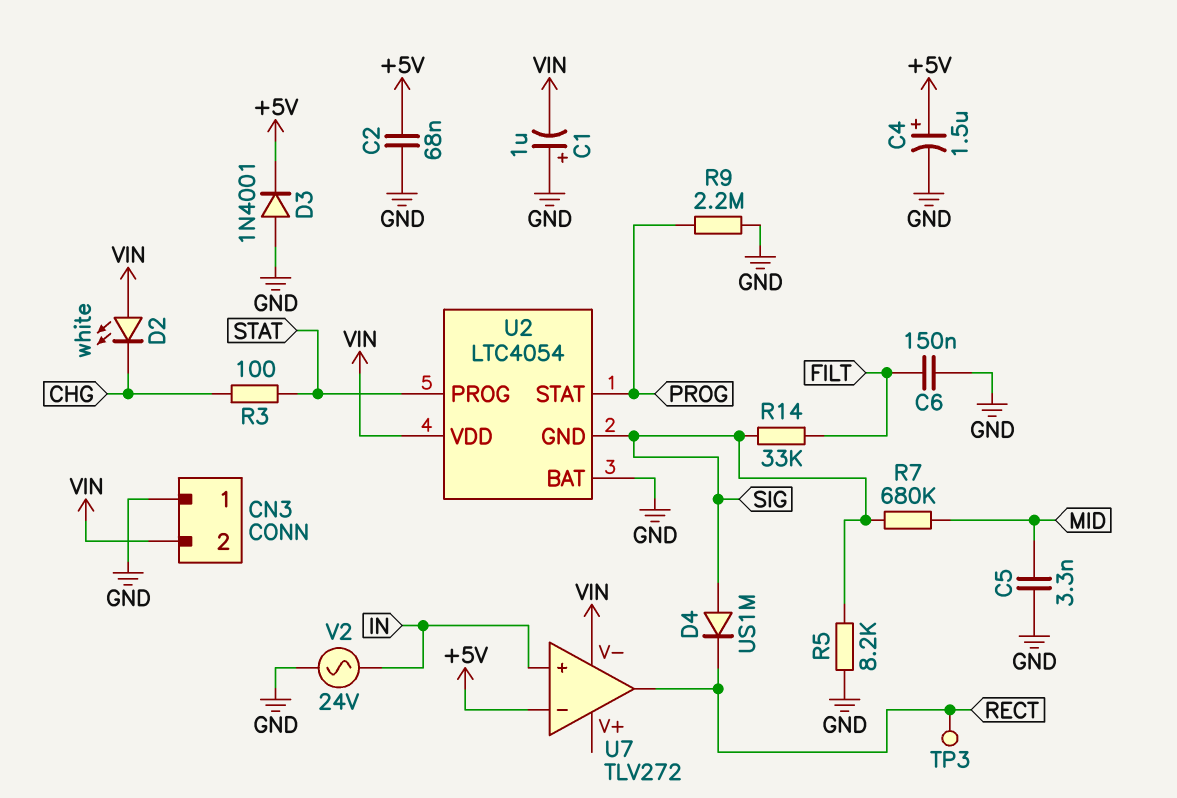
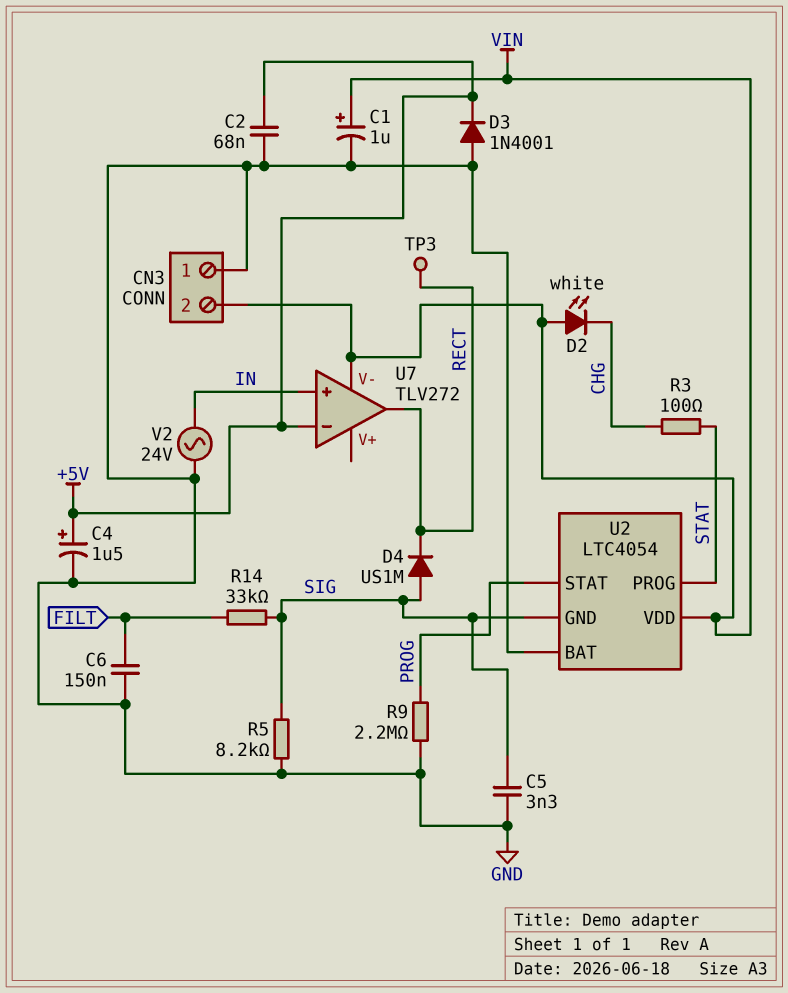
C1: 1uF (plus GND, minus VIN) -> 1uF (plus VIN, minus GND)
C5: 3.3nF (GND, MID) -> 3.3nF (GND, SIG)
R7: 680k (MID, SIG) -> none

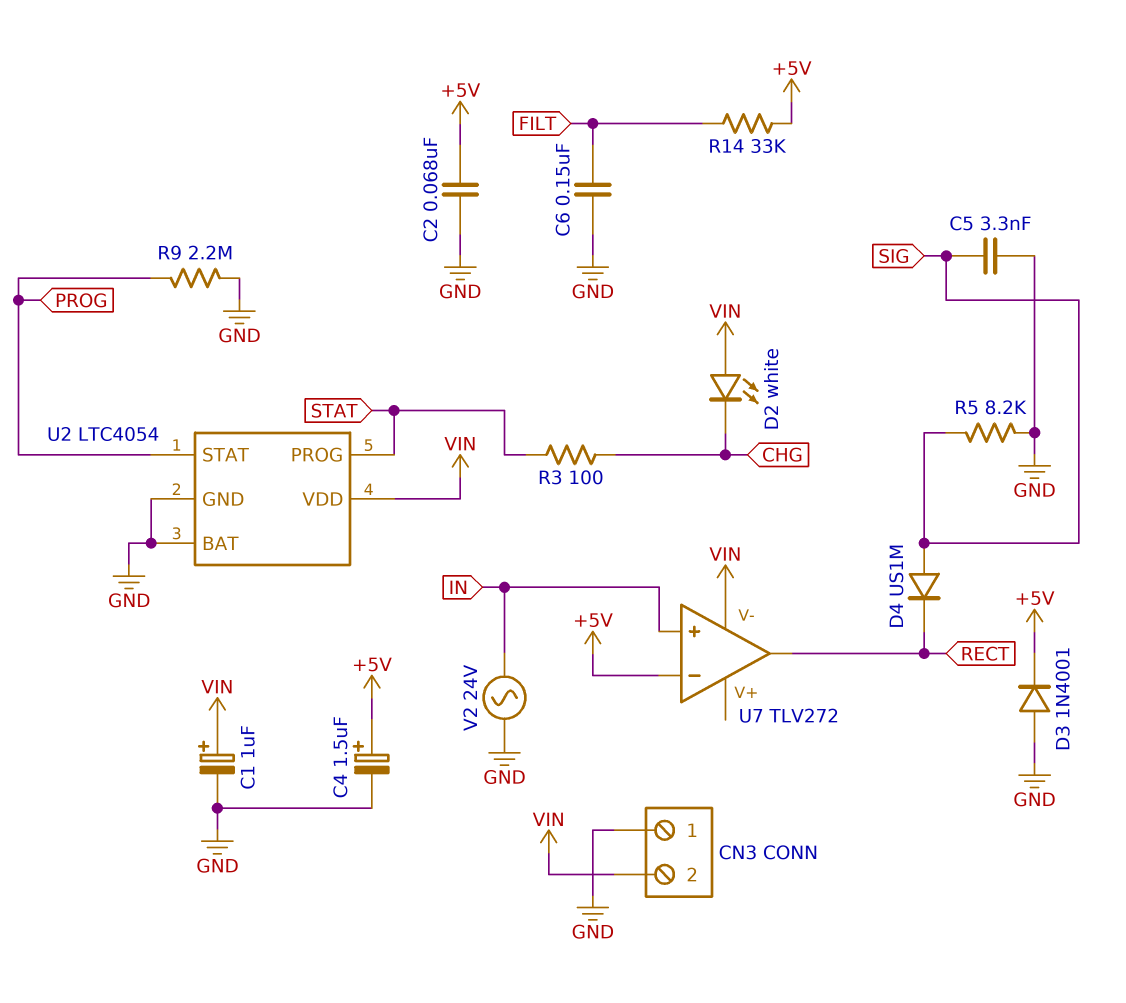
R14: 33k (FILT, SIG) -> 33k (+5V, FILT)
TP3: test point (RECT) -> none
U2 pin GND: SIG -> GND

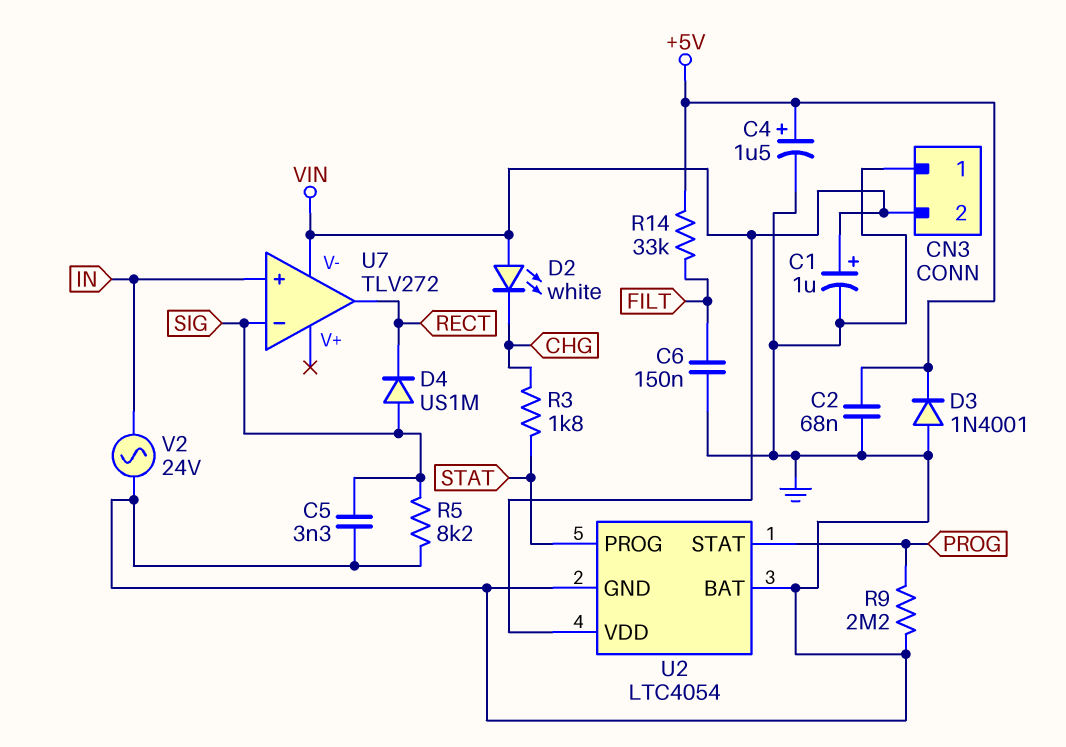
R3: 100 (CHG, STAT) -> 1.8k (CHG, STAT)
U7 pin in-: +5V -> SIG

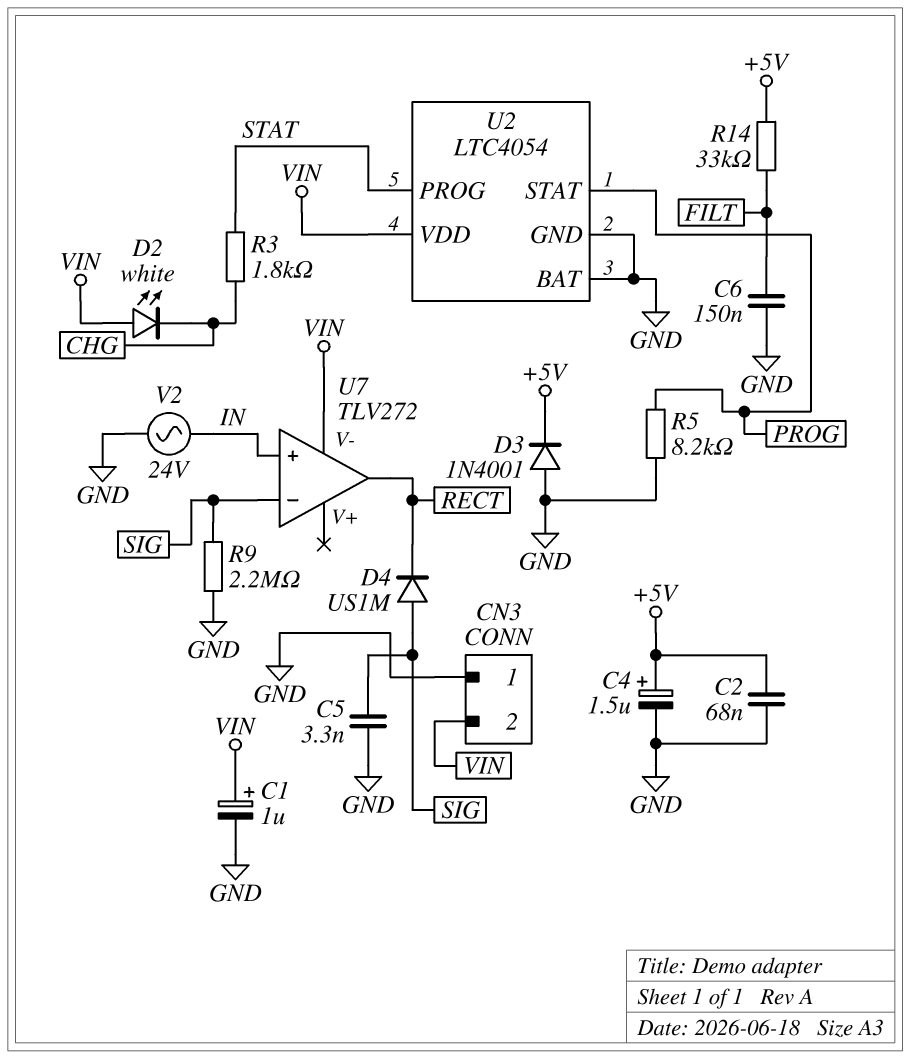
R5: 8.2k (GND, SIG) -> 8.2k (GND, PROG)
R9: 2.2M (GND, PROG) -> 2.2M (GND, SIG)

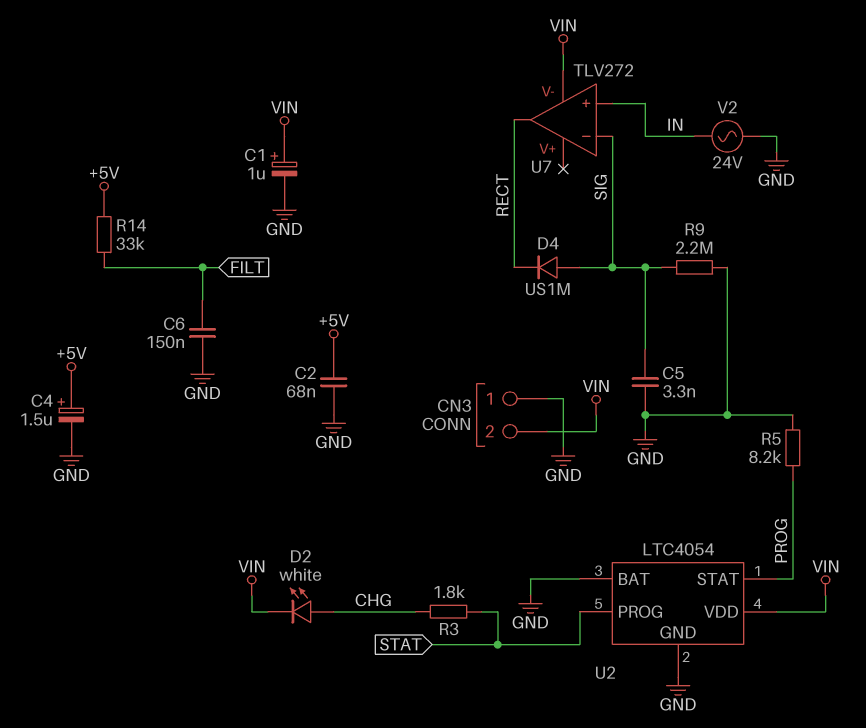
D2: LED white (A VIN, K CHG) -> LED white (A CHG, K VIN)
D3: diode 1N4001 (A GND, K +5V) -> none

